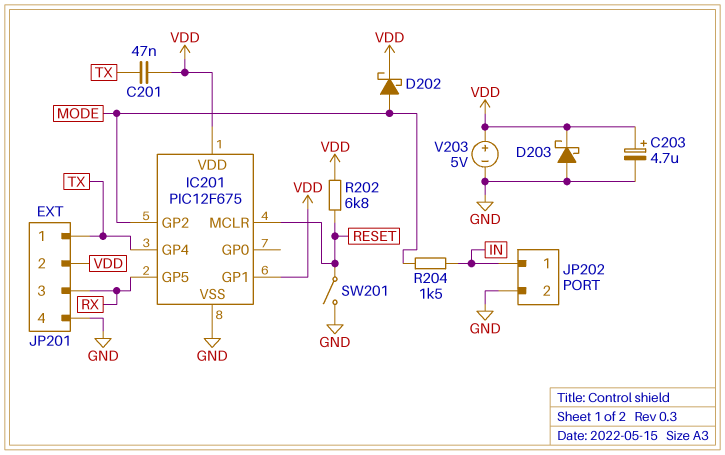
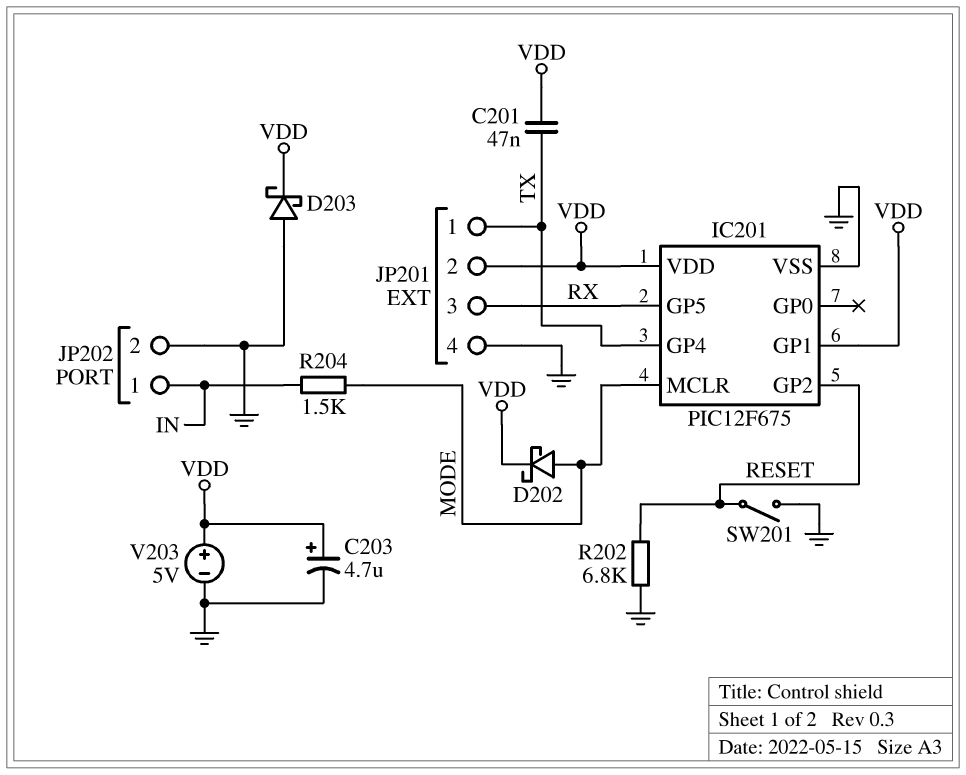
IC201 pin GP2: MODE -> RESET
IC201 pin MCLR: RESET -> MODE
R202: 6.8k (RESET, VDD) -> 6.8k (GND, RESET)

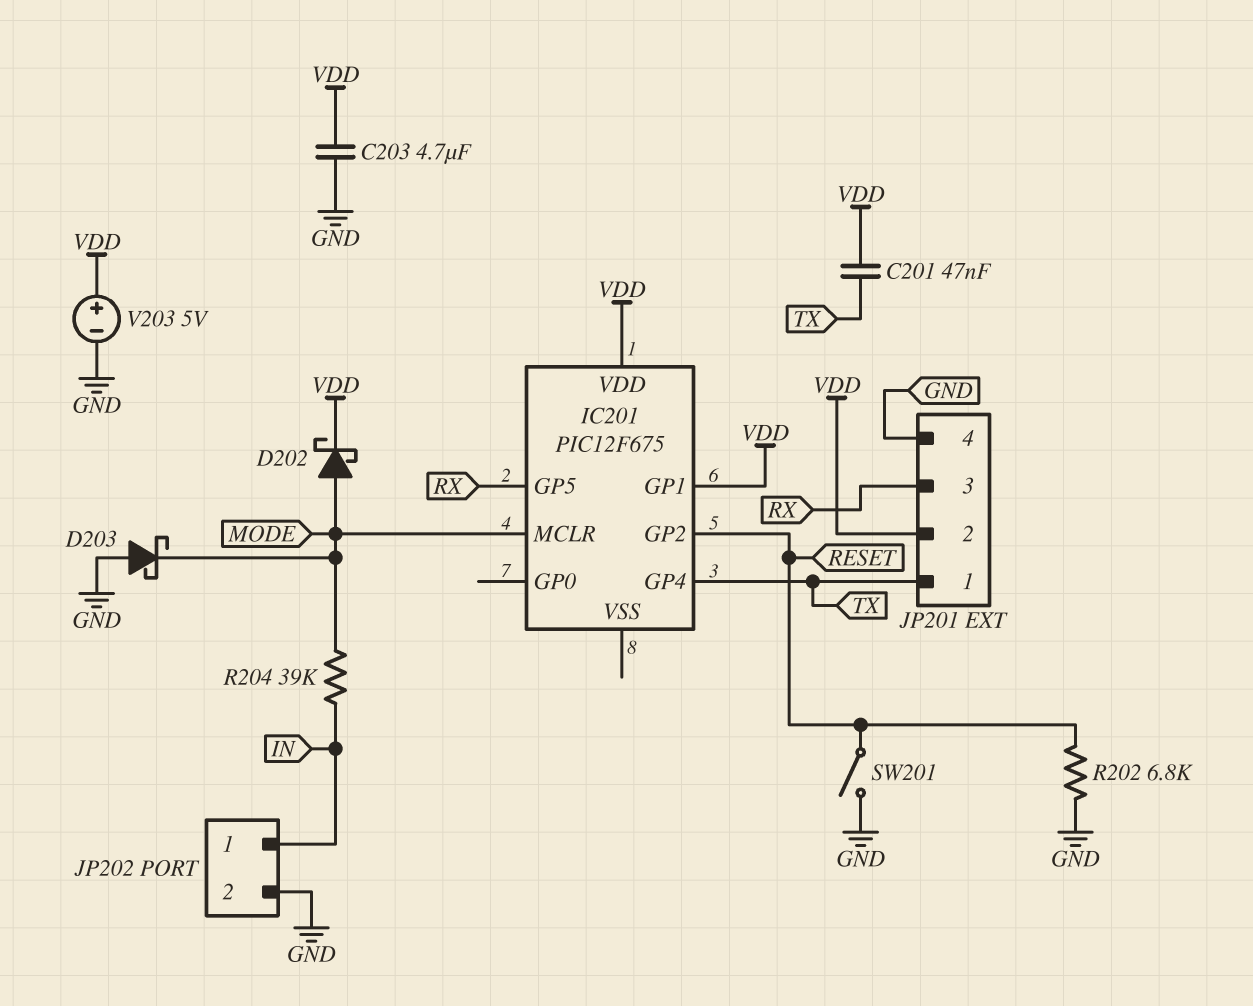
C203: 4.7uF (plus VDD, minus GND) -> 4.7uF (GND, VDD)
D203: schottky (A GND, K VDD) -> schottky (A GND, K MODE)
IC201 pin VSS: GND -> none
R204: 1.5k (IN, MODE) -> 39k (IN, MODE)

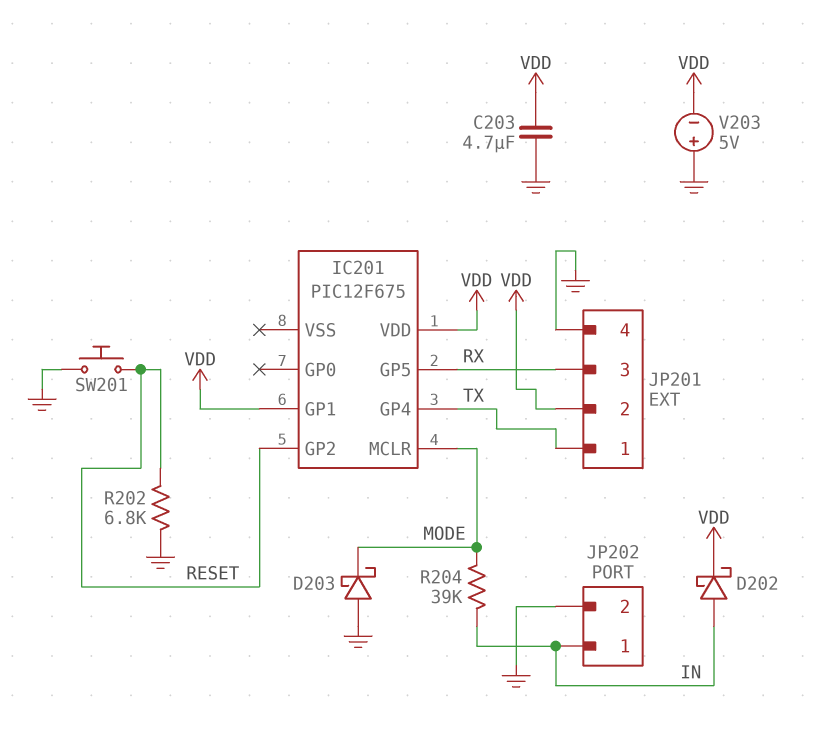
C201: 47nF (TX, VDD) -> none
D202: schottky (A MODE, K VDD) -> schottky (A IN, K VDD)
SW201: switch (GND, RESET) -> button (GND, RESET)
V203: 5V (plus VDD, minus GND) -> 5V (plus GND, minus VDD)

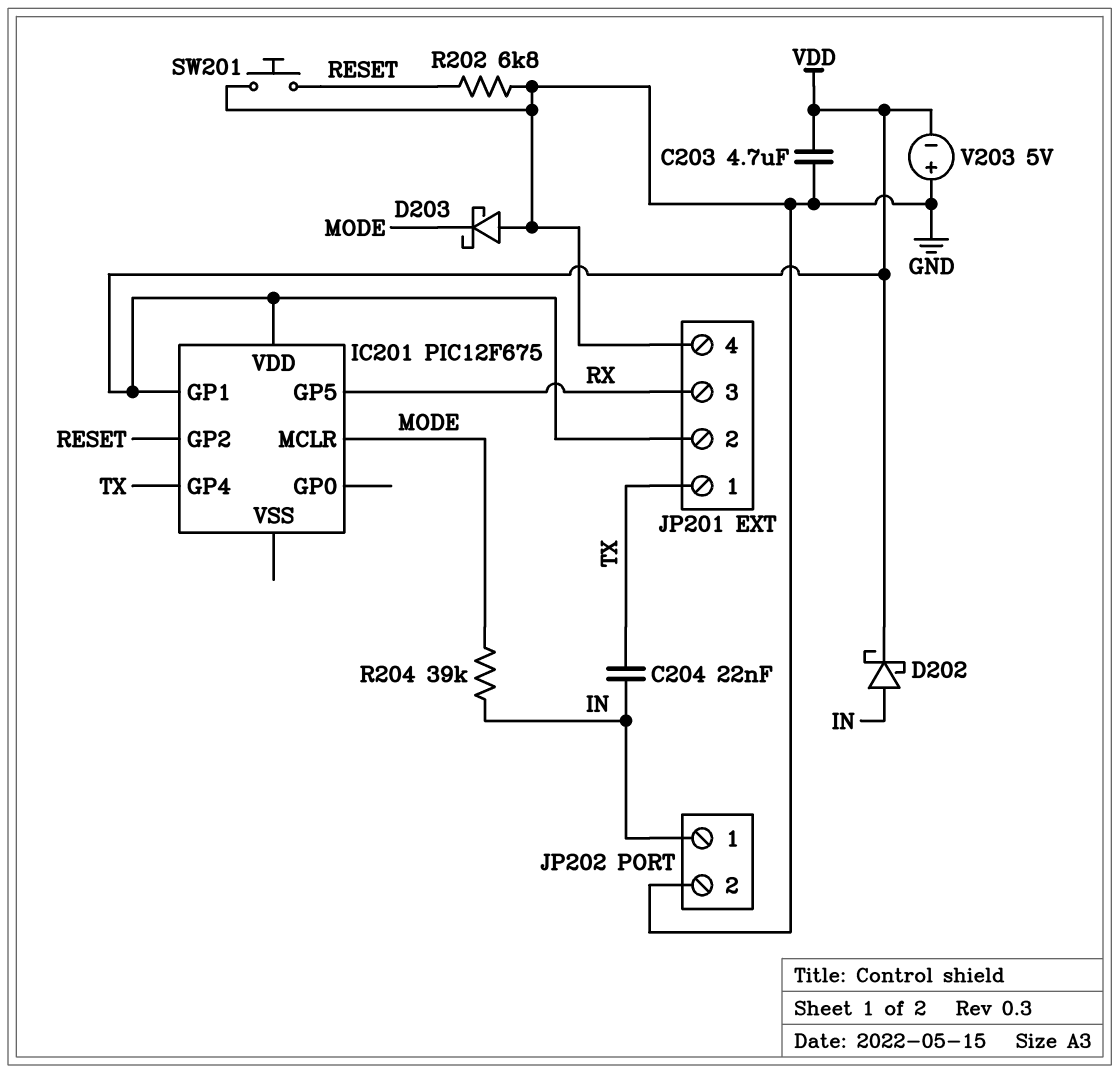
C204: none -> 22nF (IN, TX)

